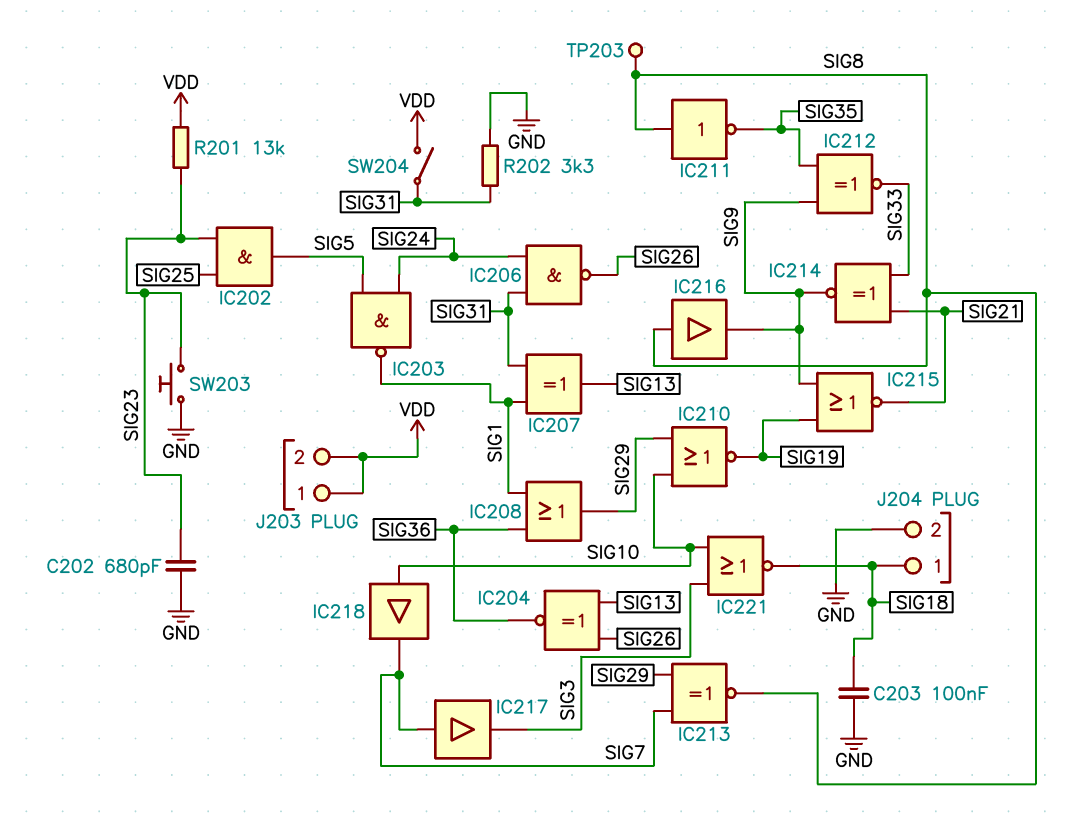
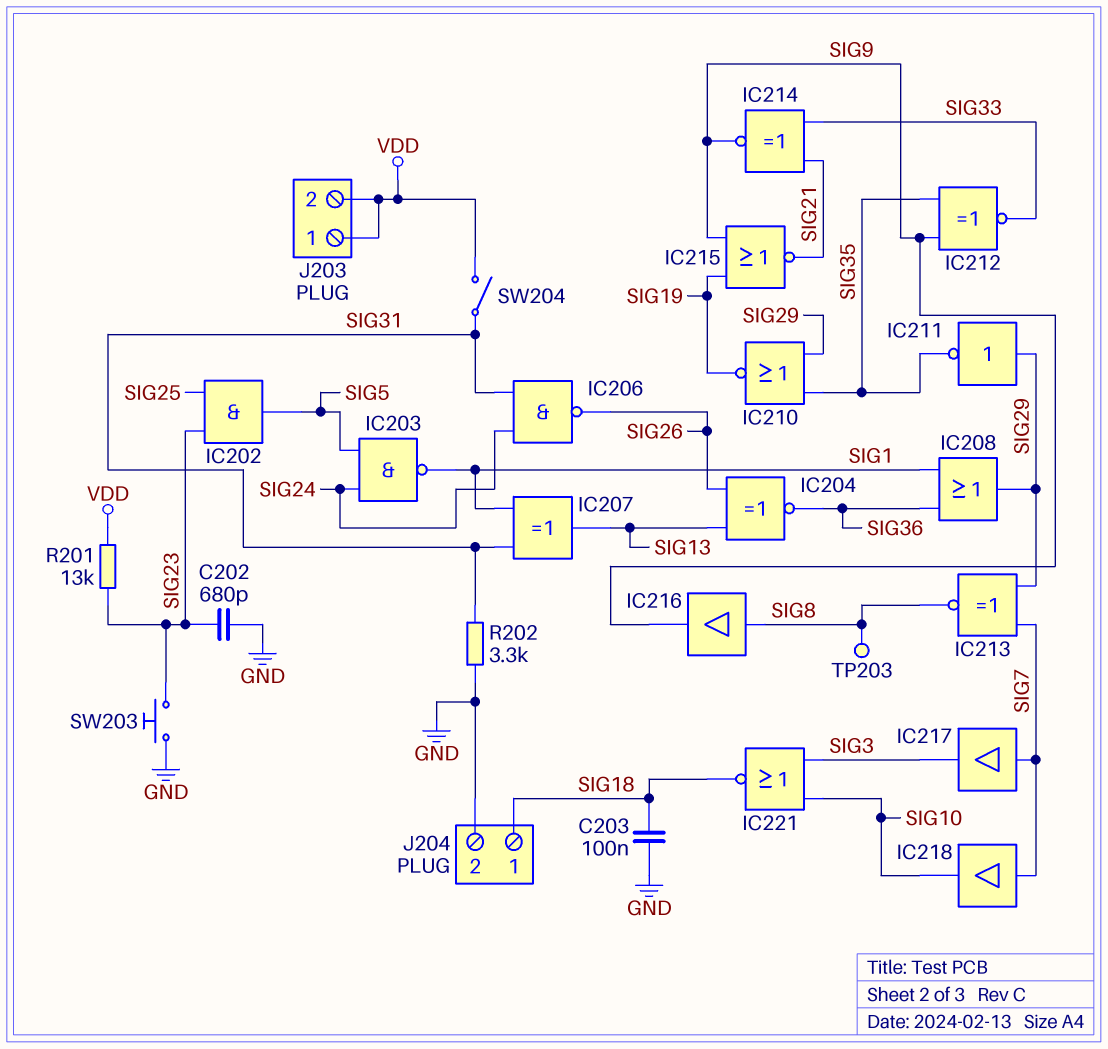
IC210: NOR (in SIG10, in SIG29, out SIG19) -> NOR (in SIG29, in SIG35, out SIG19)
IC211: NOT (in SIG8, out SIG35) -> NOT (in SIG29, out SIG35)
IC218: buffer (in SIG10, out SIG7) -> buffer (in SIG7, out SIG10)

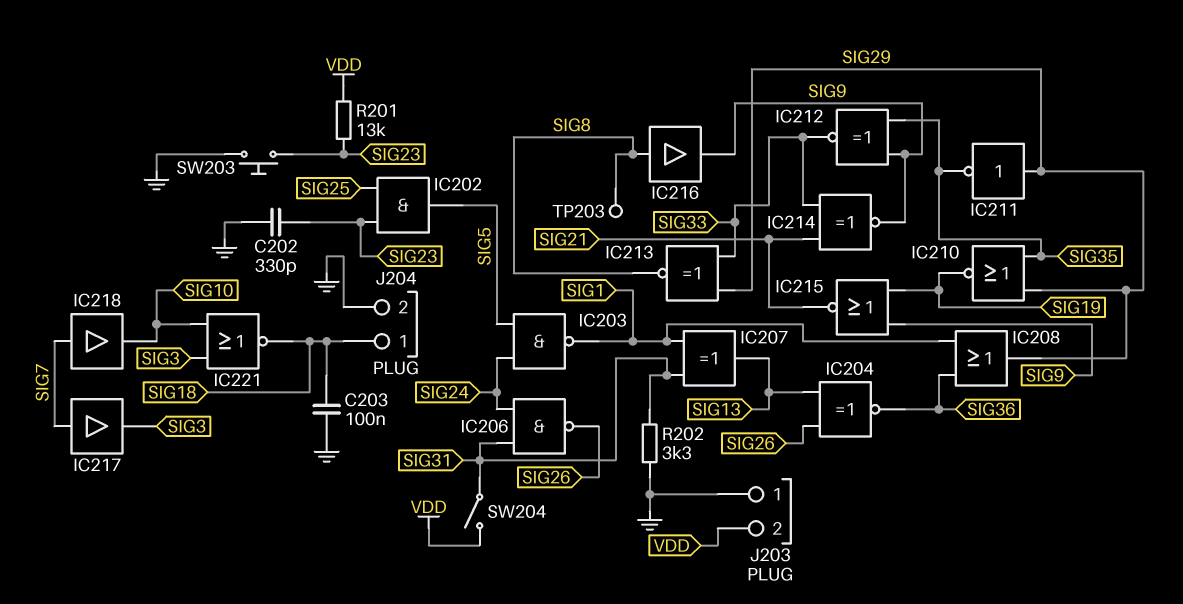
C202: 680pF (GND, SIG23) -> 330pF (GND, SIG23)
IC213: XNOR (in SIG7, in SIG29, out SIG8) -> XNOR (in SIG29, in SIG33, out SIG8)
J203 pin 1: VDD -> GND

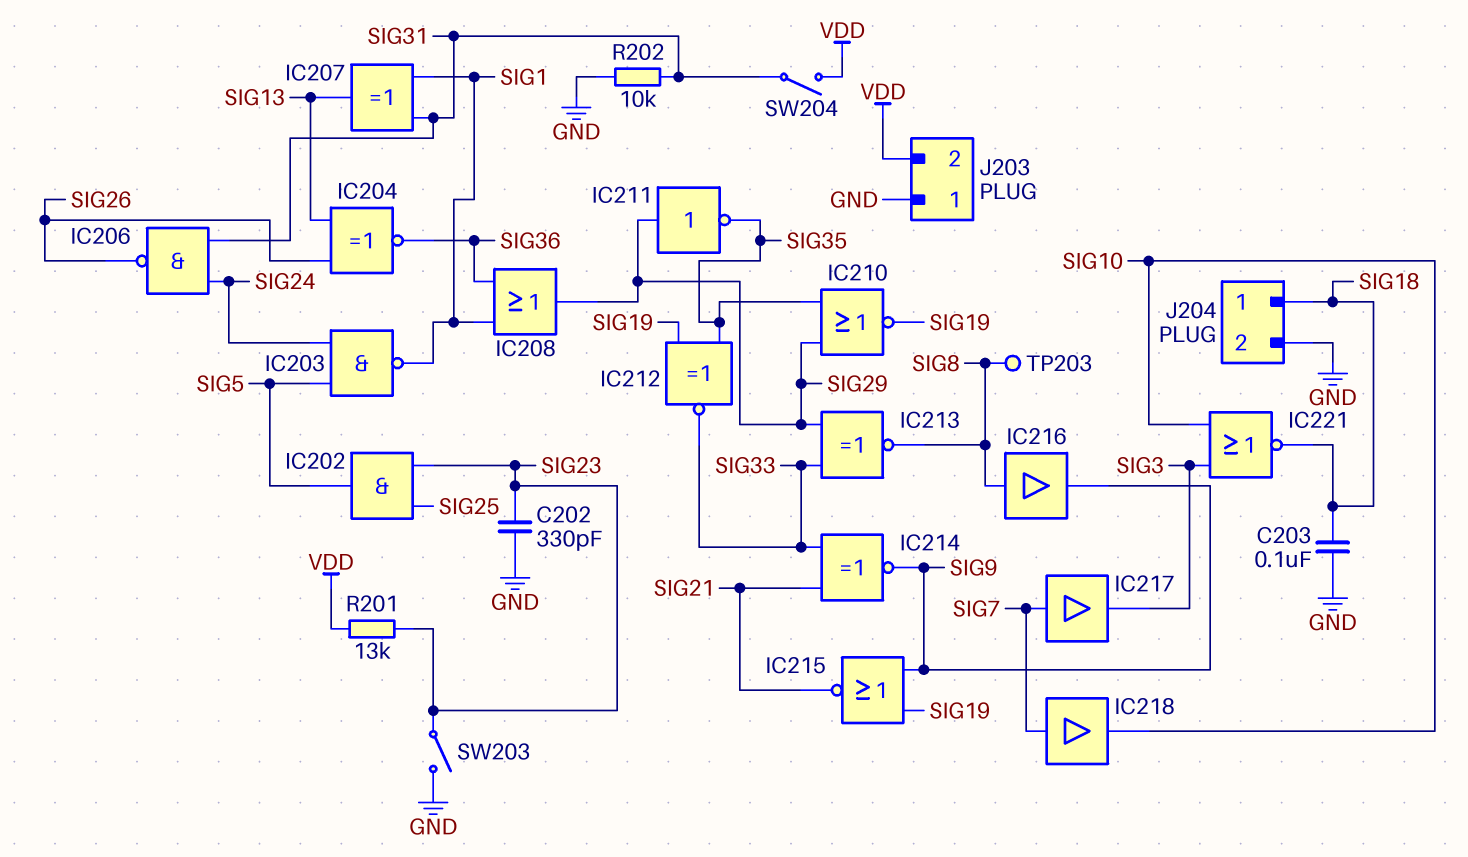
IC212: XNOR (in SIG9, in SIG35, out SIG33) -> XNOR (in SIG19, in SIG35, out SIG33)
R202: 3.3k (GND, SIG31) -> 10k (GND, SIG31)
SW203: button (GND, SIG23) -> switch (GND, SIG23)

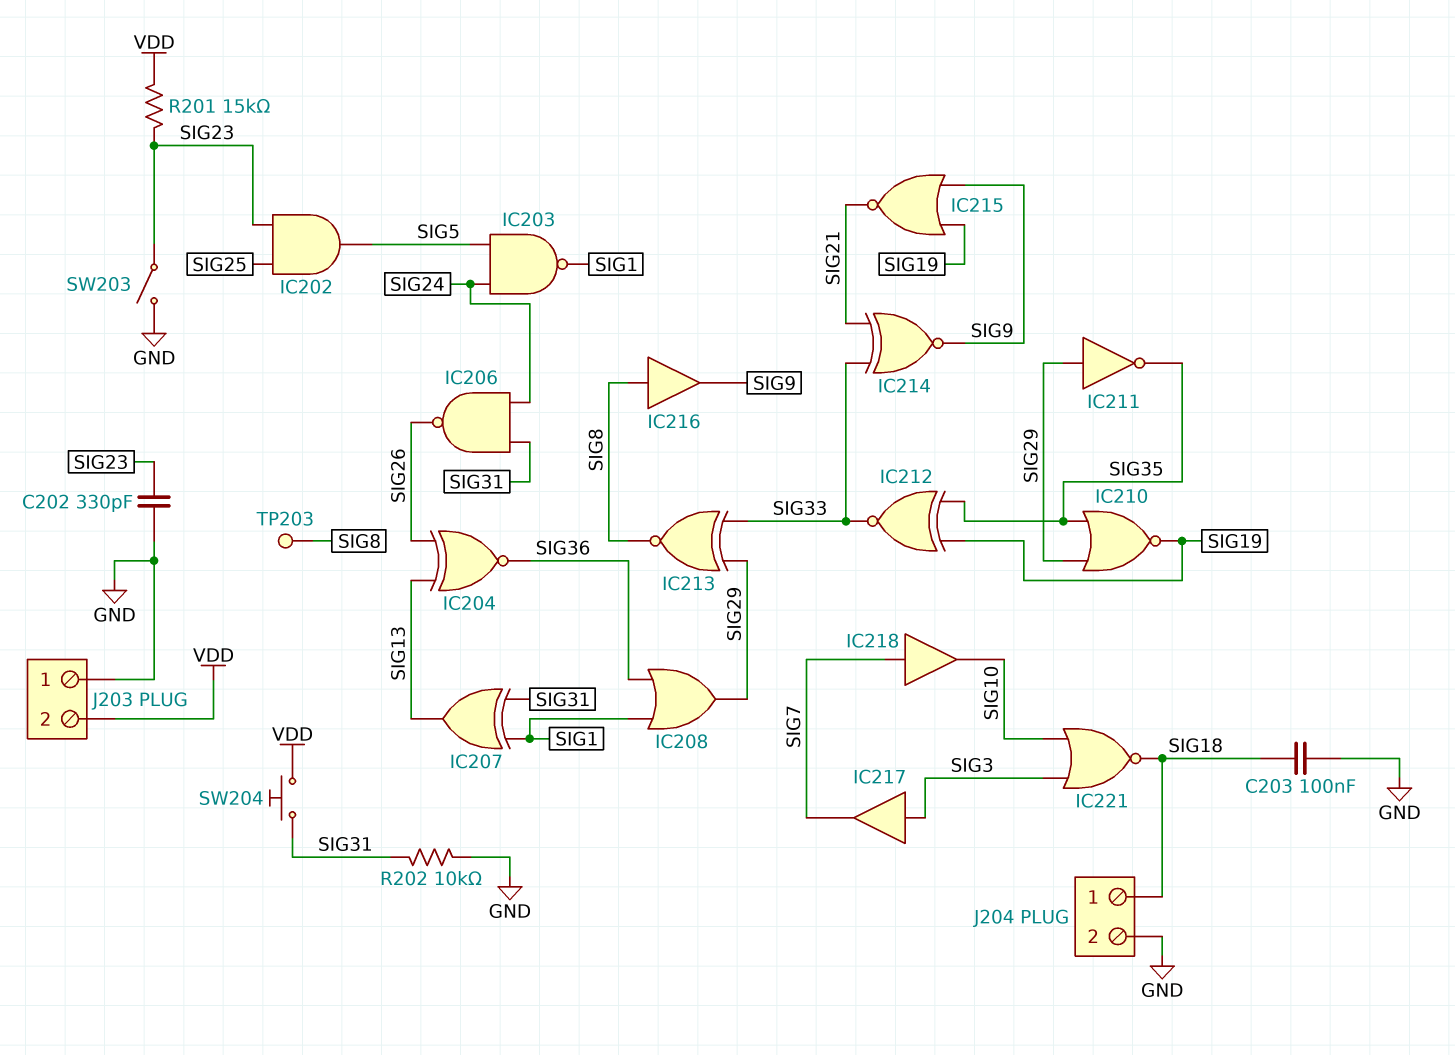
IC217: buffer (in SIG7, out SIG3) -> buffer (in SIG3, out SIG7)
R201: 13k (SIG23, VDD) -> 15k (SIG23, VDD)
SW204: switch (SIG31, VDD) -> button (SIG31, VDD)

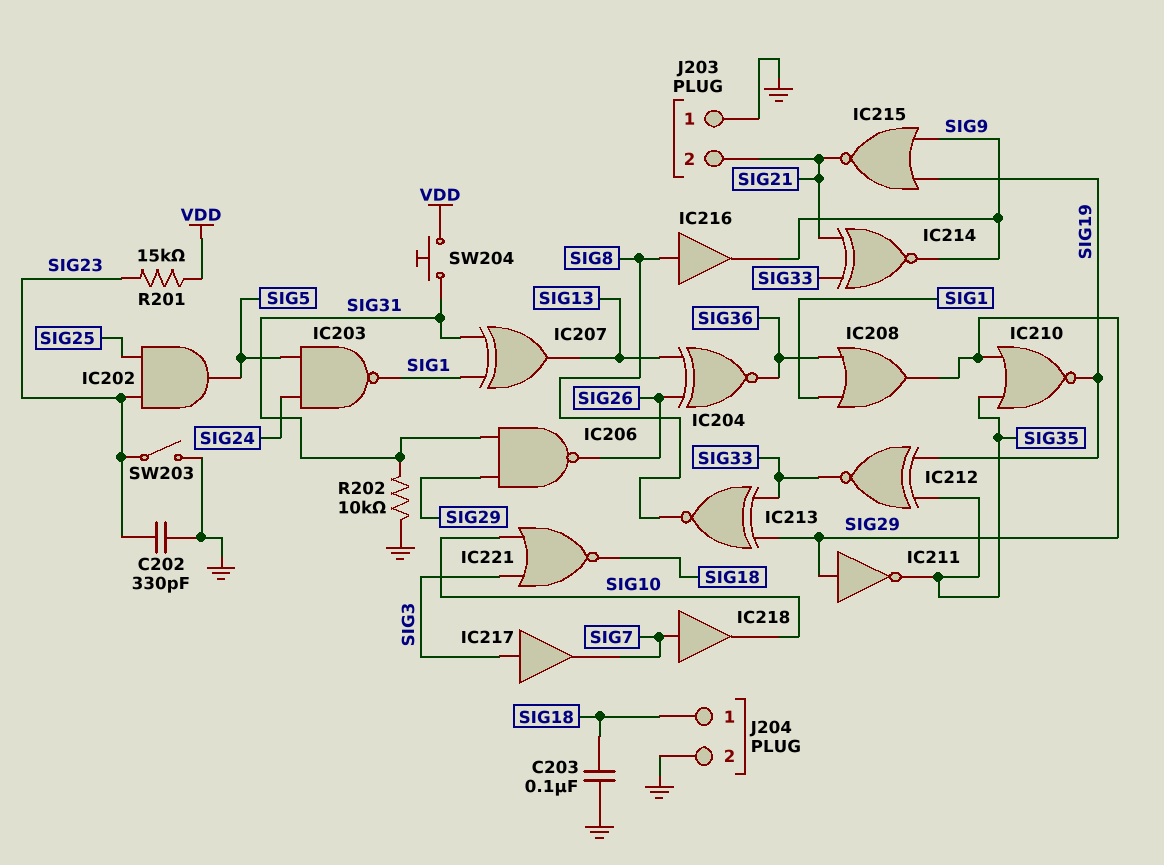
IC206: NAND (in SIG24, in SIG31, out SIG26) -> NAND (in SIG29, in SIG31, out SIG26)
J203 pin 2: VDD -> SIG21
TP203: test point (SIG8) -> none

